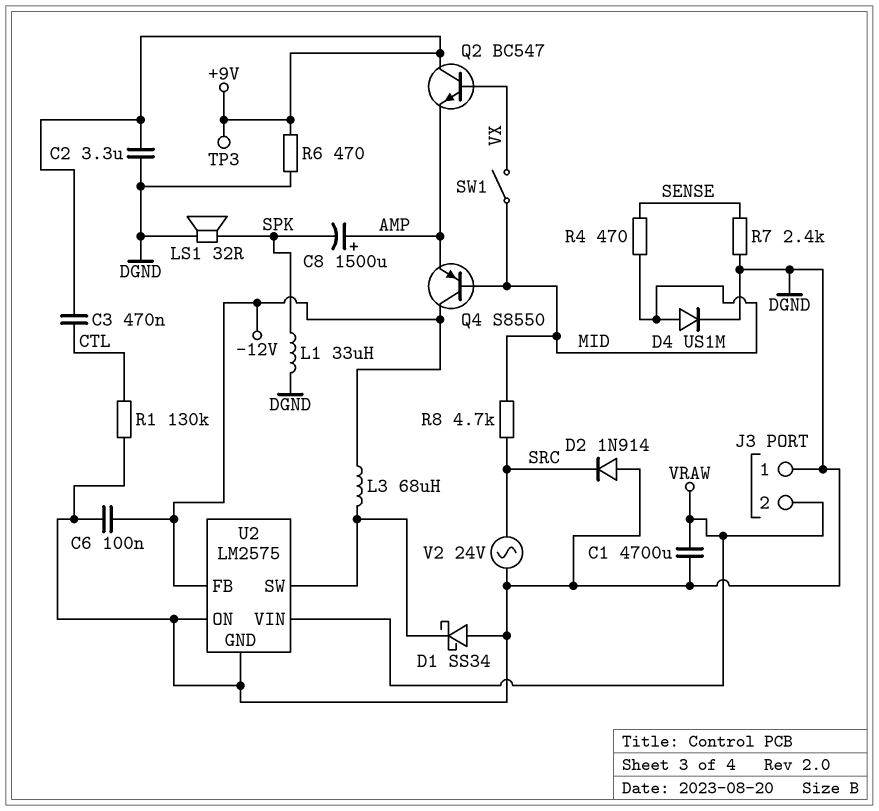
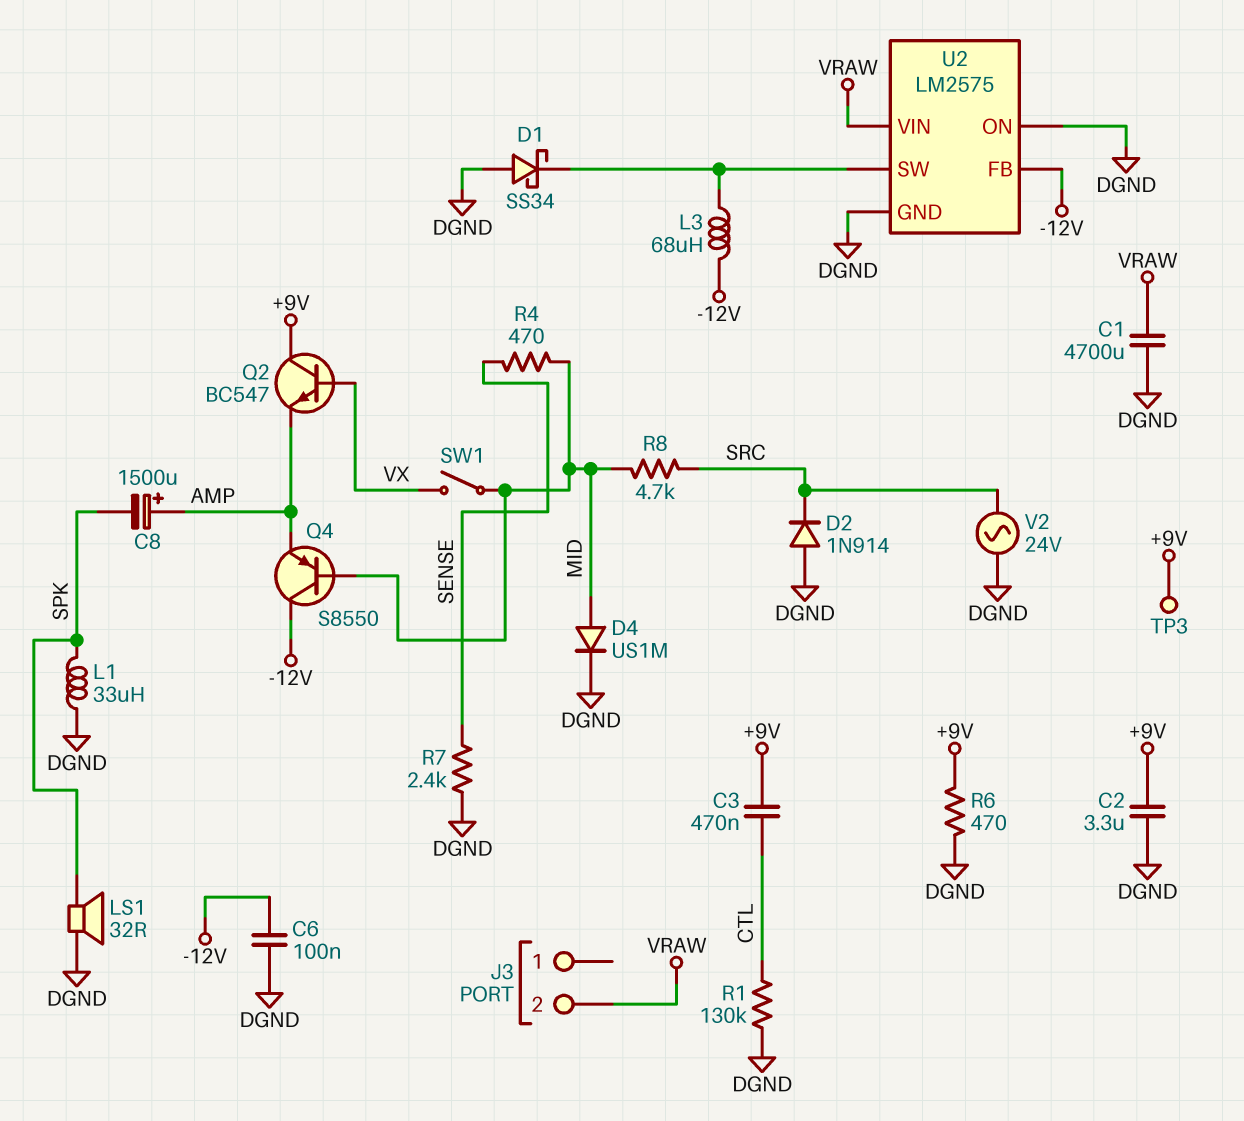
J3 pin 1: DGND -> none

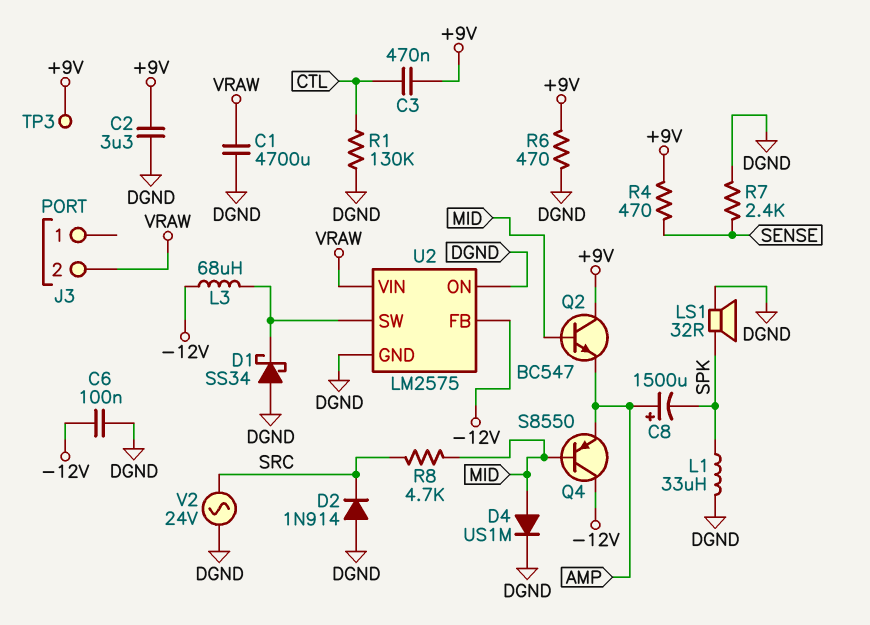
Q2: NPN BC547 (B VX, C +9V, E AMP) -> NPN BC547 (B MID, C +9V, E AMP)
R4: 470 (MID, SENSE) -> 470 (+9V, SENSE)
SW1: switch (MID, VX) -> none

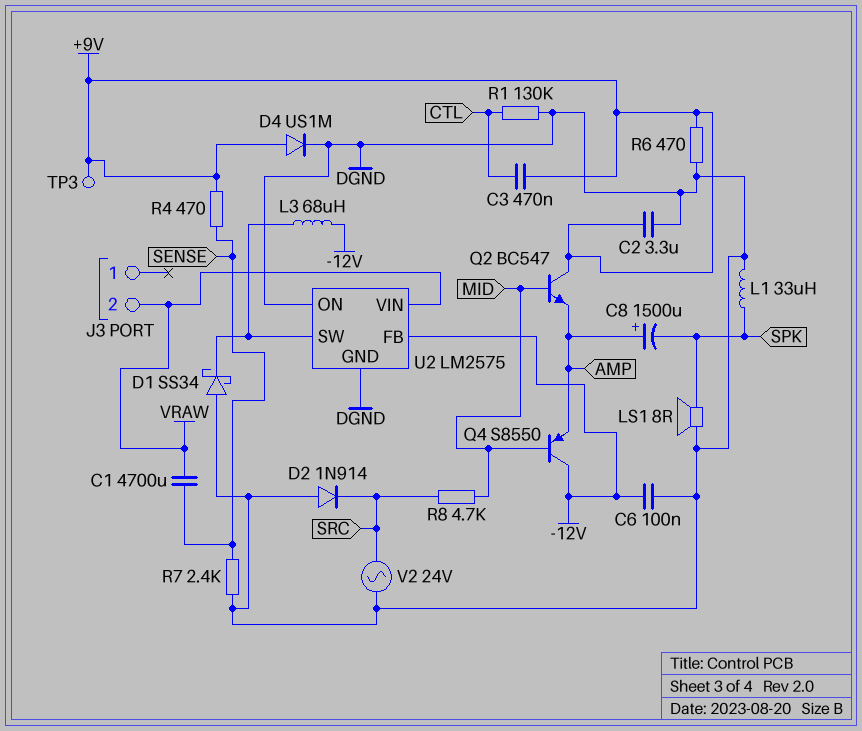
C1: 4700uF (DGND, VRAW) -> 4700uF (SENSE, VRAW)
D4: diode US1M (A MID, K DGND) -> diode US1M (A +9V, K DGND)
LS1: speaker 32R (DGND, SPK) -> speaker 8R (DGND, SPK)

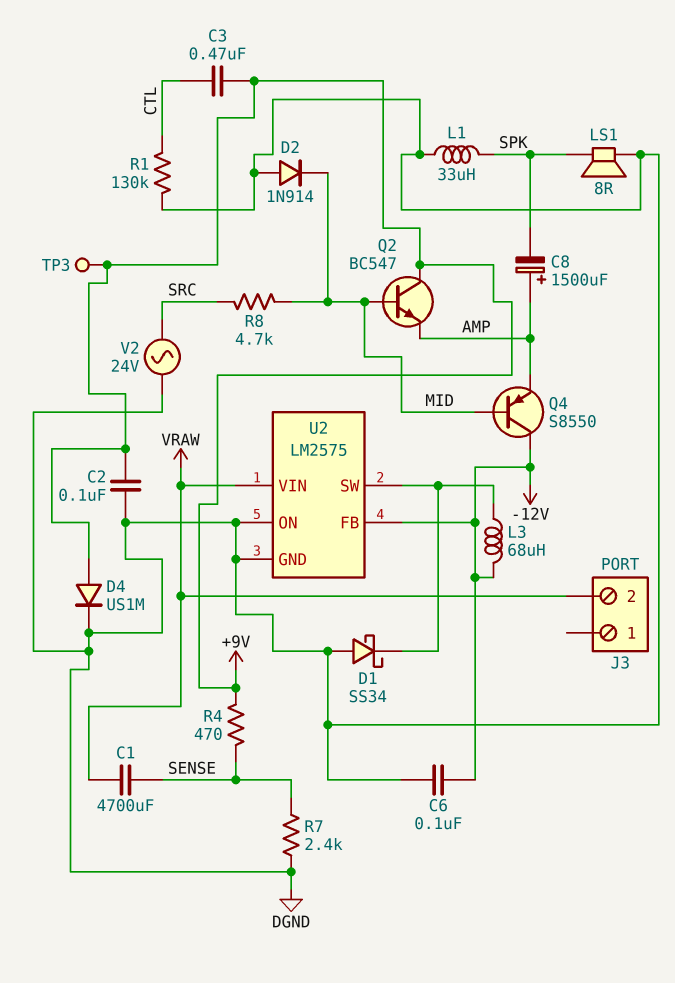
C2: 3.3uF (+9V, DGND) -> 100nF (+9V, DGND)
D2: diode 1N914 (A DGND, K SRC) -> diode 1N914 (A DGND, K MID)
R6: 470 (+9V, DGND) -> none

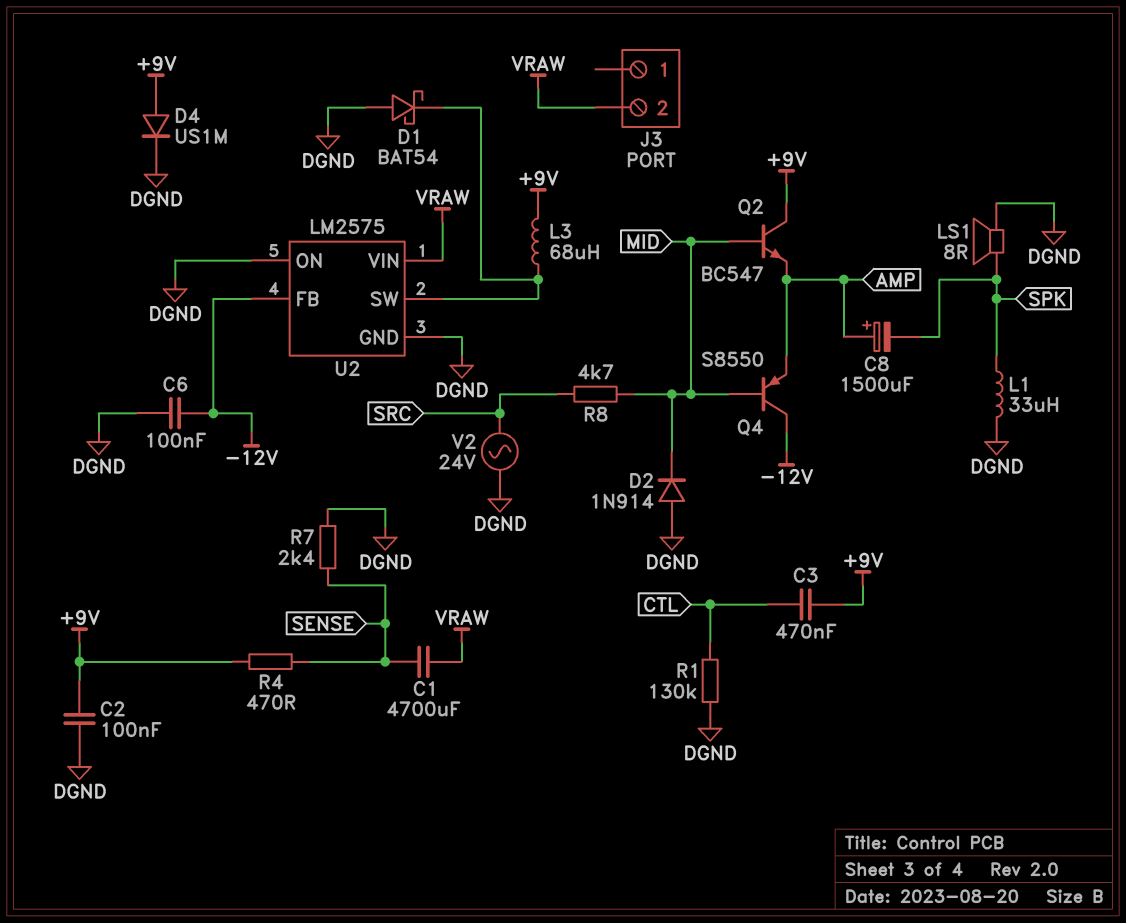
D1: schottky SS34 (A DGND, K U2/SW) -> schottky BAT54 (A DGND, K U2/SW)
L3: 68uH (-12V, U2/SW) -> 68uH (+9V, U2/SW)
TP3: test point (+9V) -> none

